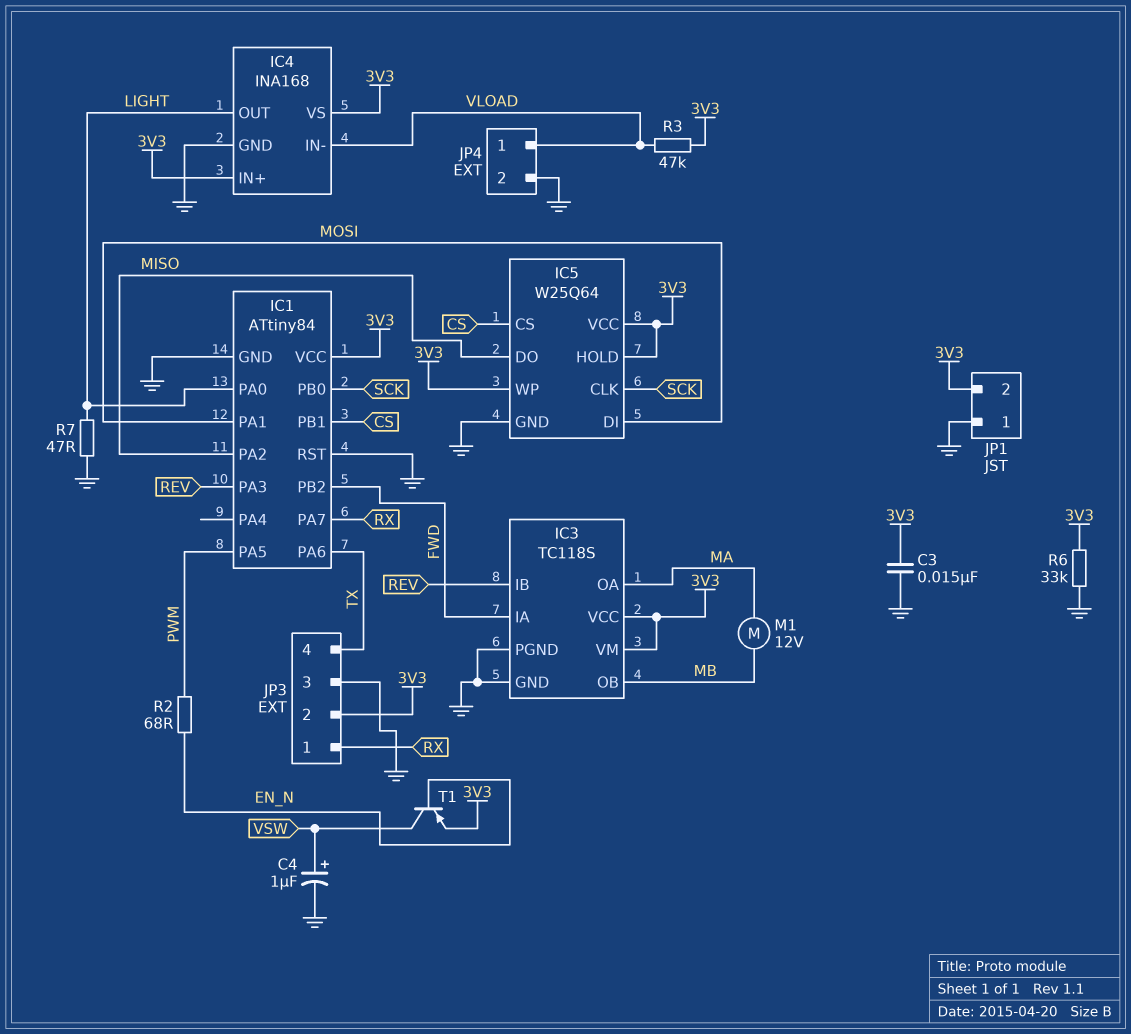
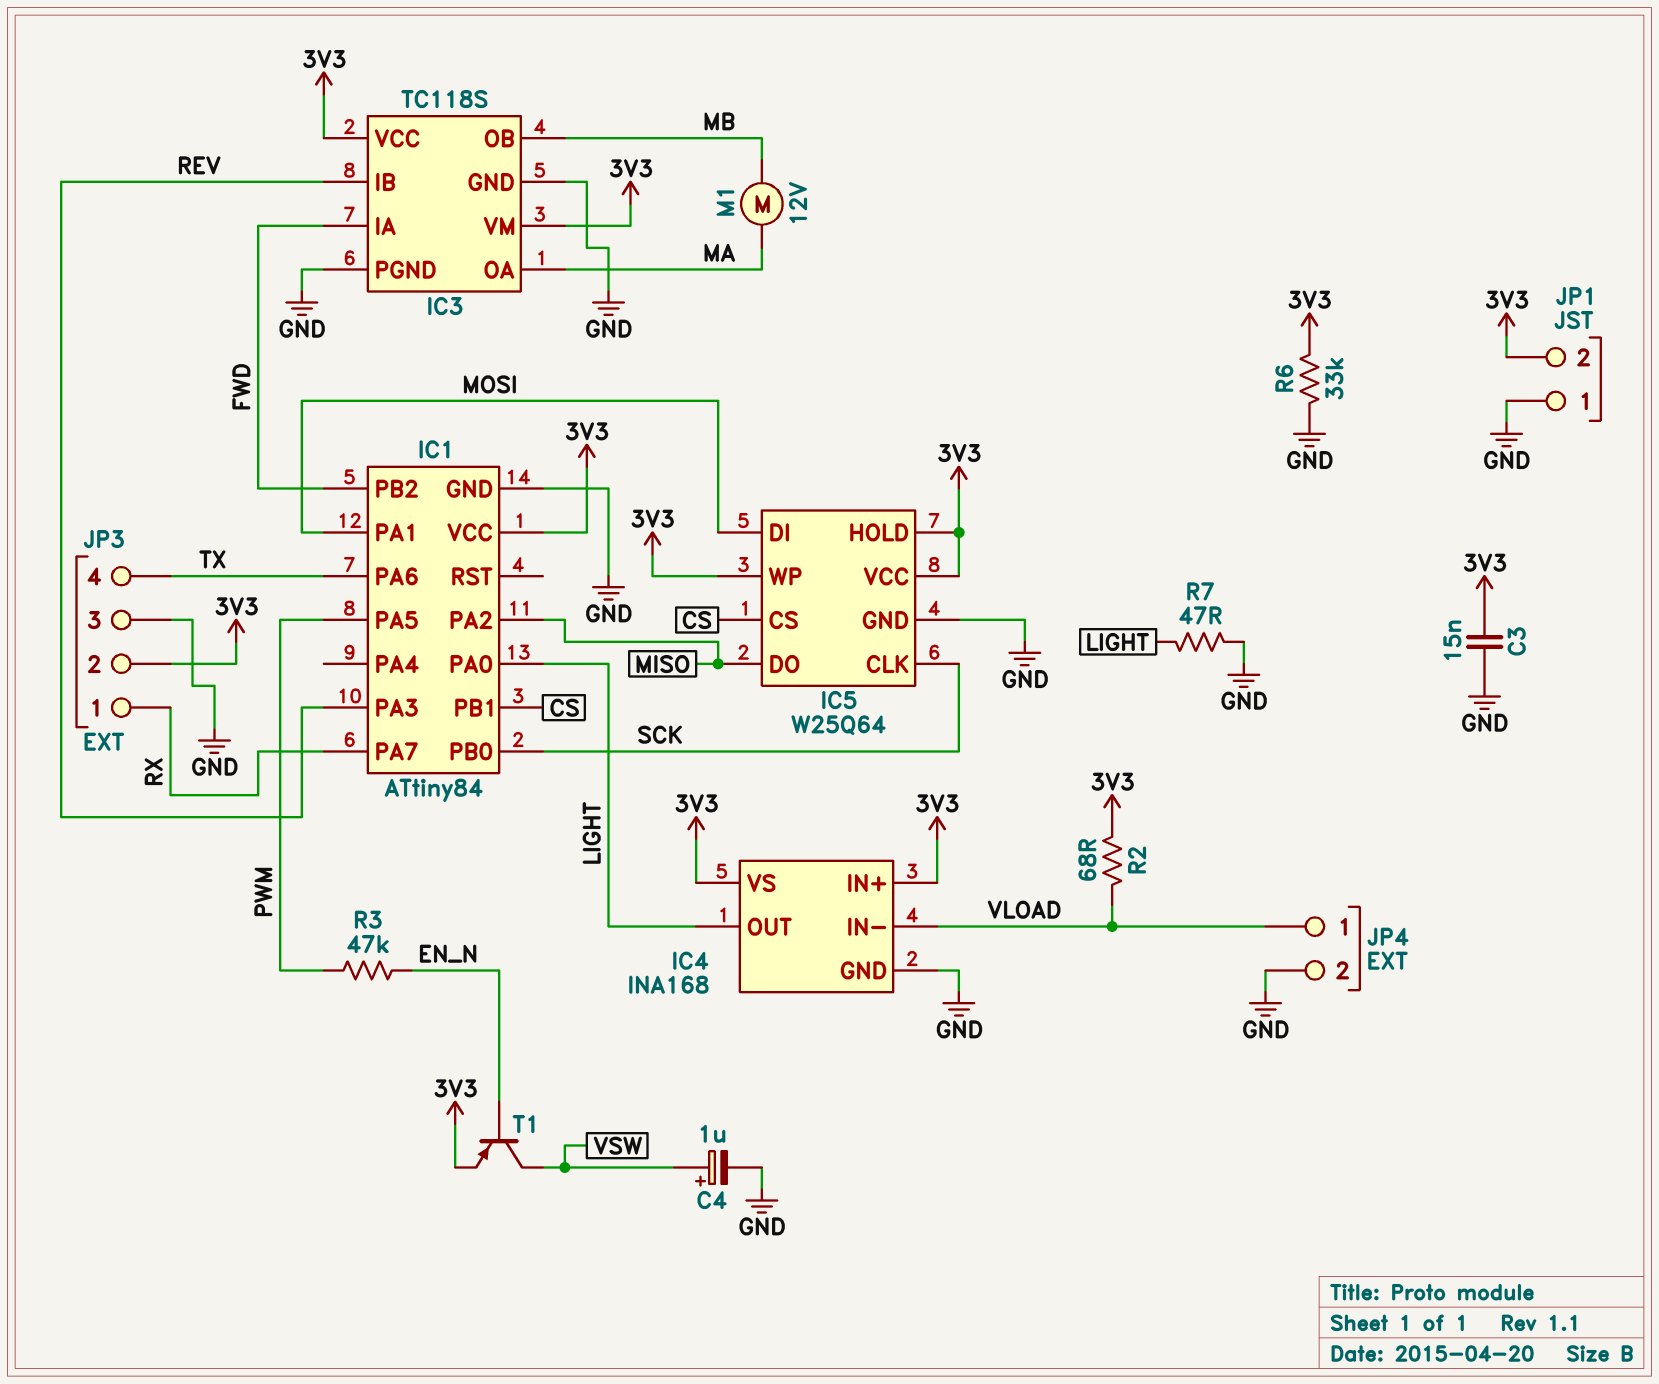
IC1 pin RST: GND -> none
R2: 68 (EN_N, PWM) -> 68 (3V3, VLOAD)
R3: 47k (3V3, VLOAD) -> 47k (EN_N, PWM)

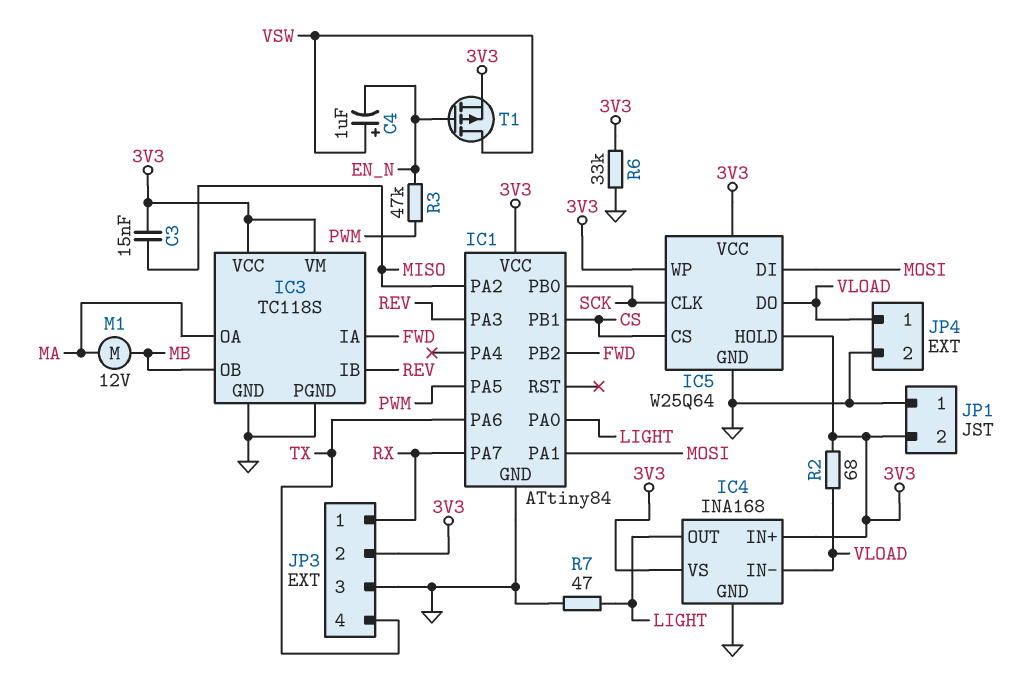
C3: 15nF (3V3, GND) -> 15nF (3V3, MISO)
C4: 1uF (plus VSW, minus GND) -> 1uF (plus VSW, minus EN_N)
IC5 pin DO: MISO -> VLOAD
T1: PNP (B EN_N, C VSW, E 3V3) -> PMOS (G EN_N, D VSW, S 3V3)

